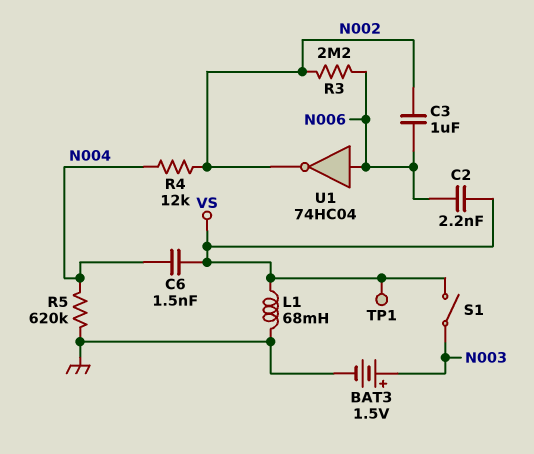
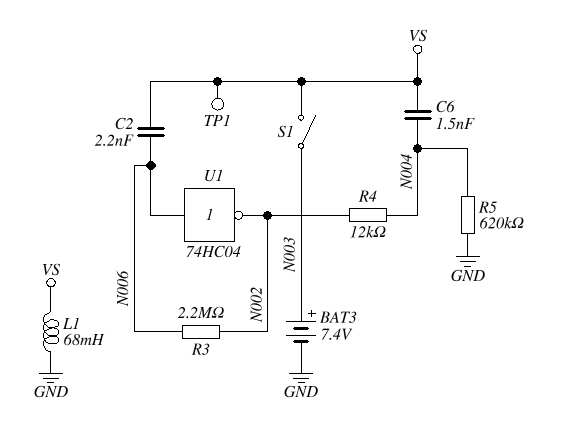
BAT3: 1.5V (plus N003, minus GND) -> 7.4V (plus N003, minus GND)
C3: 1uF (N002, N006) -> none

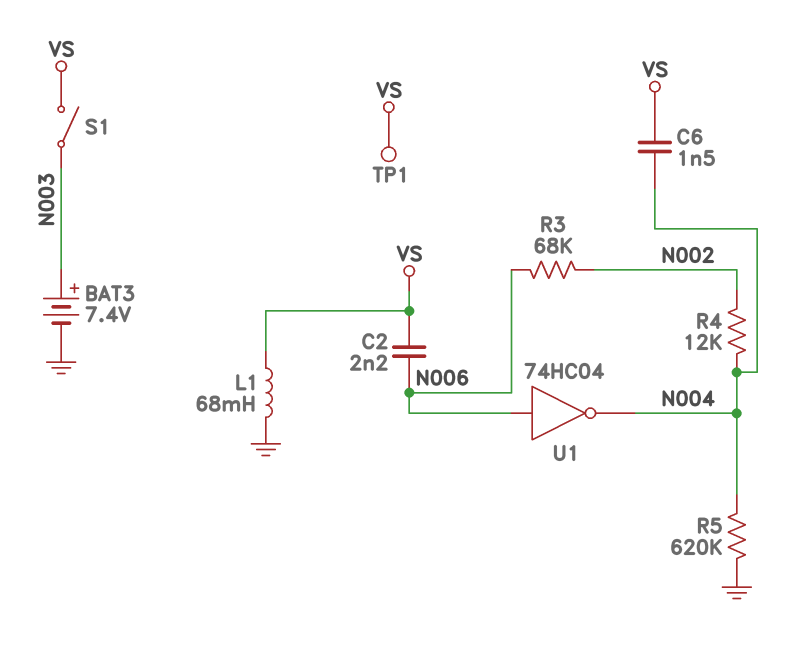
R3: 2.2M (N002, N006) -> 68k (N002, N006)
U1: NOT 74HC04 (in N006, out N002) -> NOT 74HC04 (in N006, out N004)

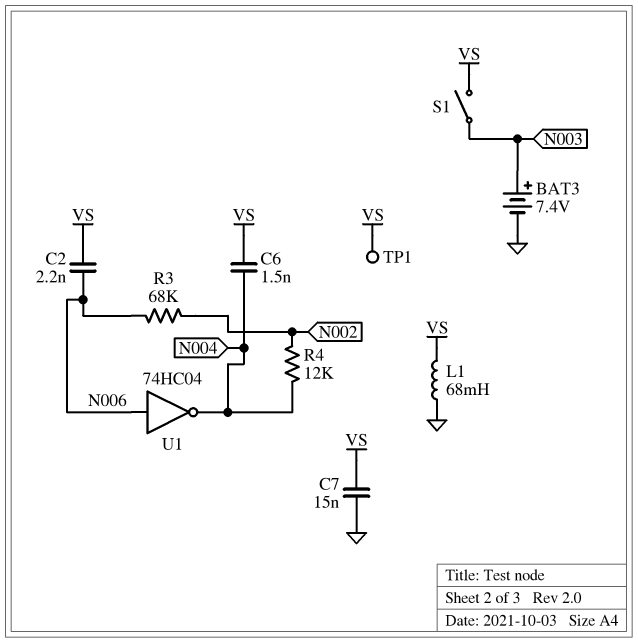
C7: none -> 15nF (GND, VS)
R5: 620k (GND, N004) -> none

